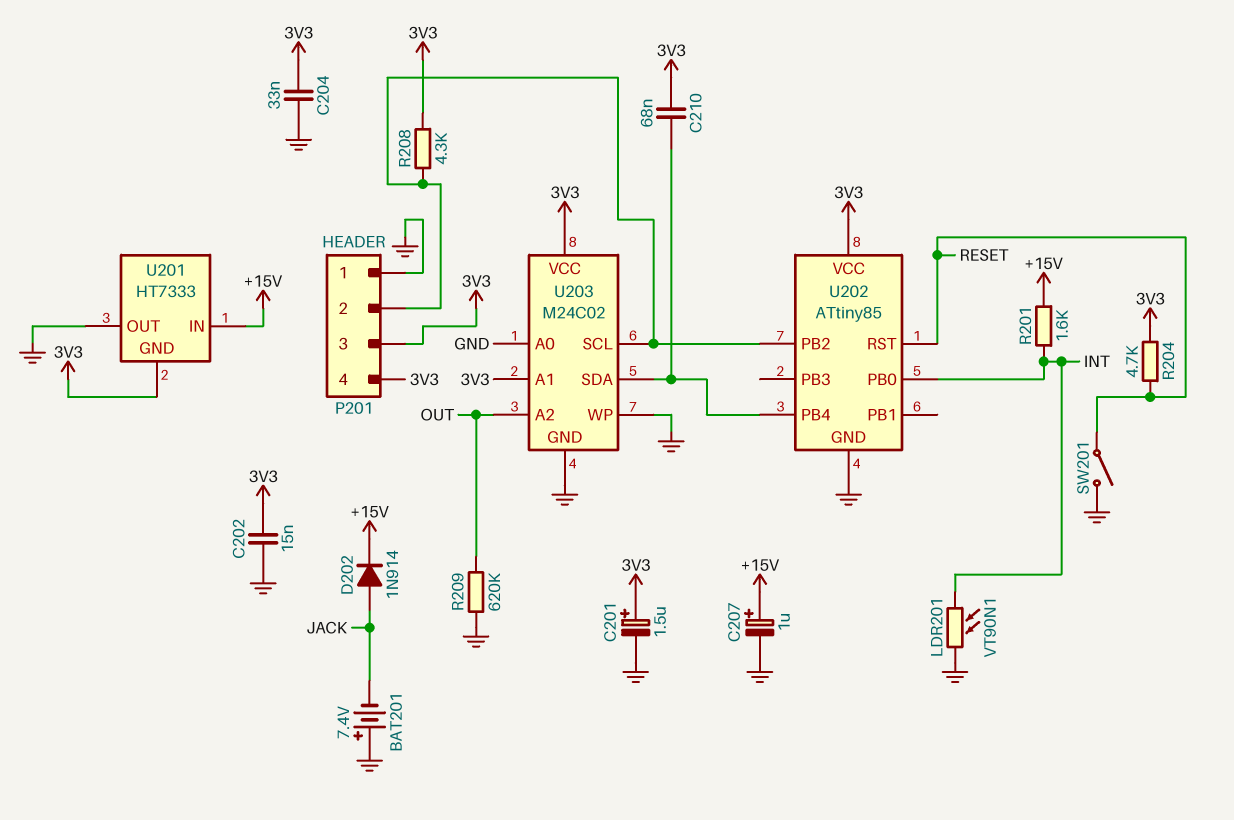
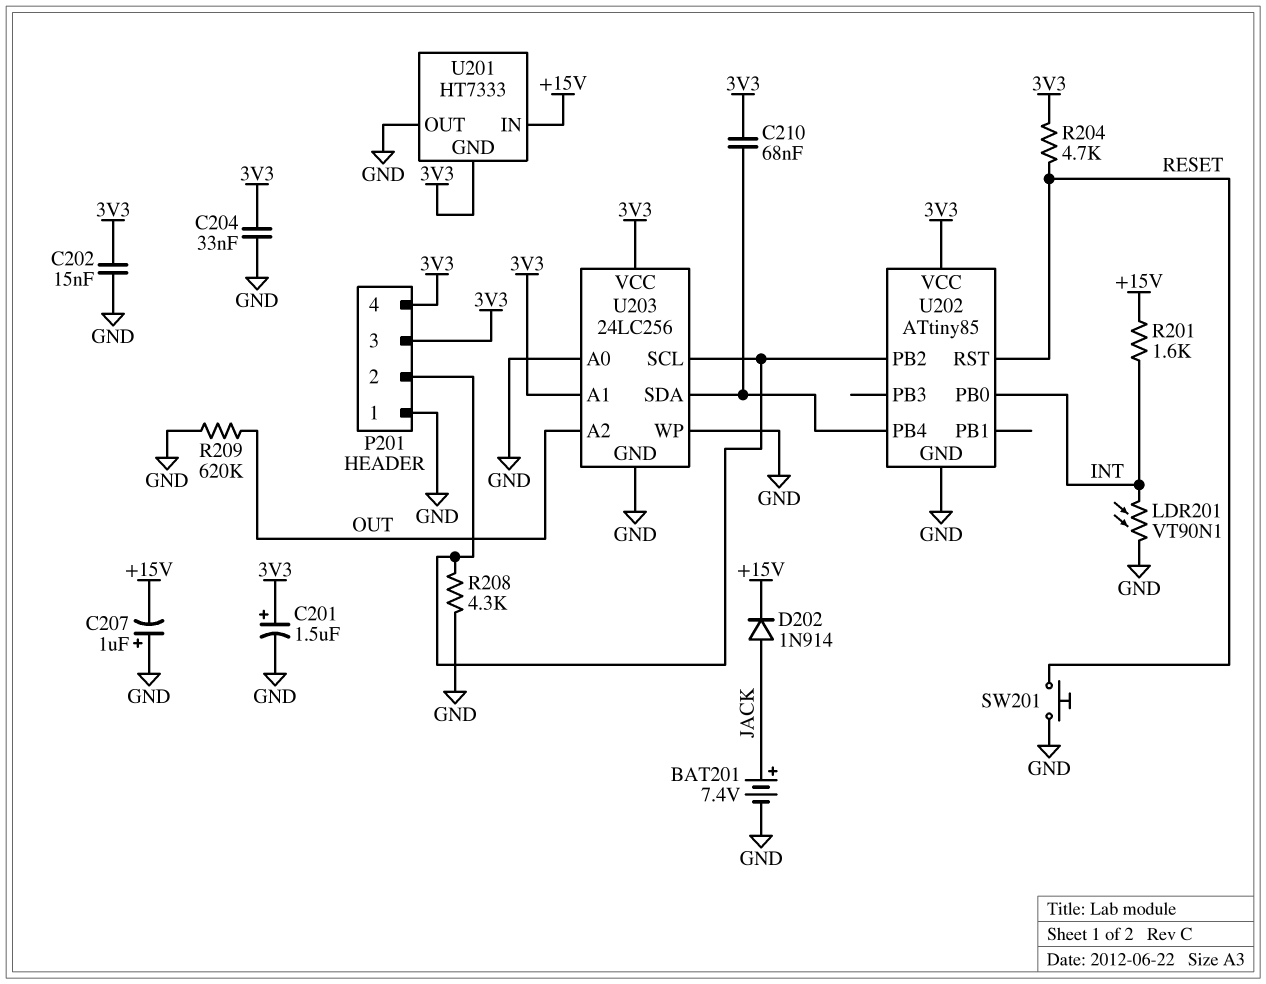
BAT201: 7.4V (plus GND, minus JACK) -> 7.4V (plus JACK, minus GND)
C207: 1uF (plus +15V, minus GND) -> 1uF (plus GND, minus +15V)
R208: 4.3k (3V3, P201/2) -> 4.3k (GND, P201/2)
SW201: switch (GND, RESET) -> button (GND, RESET)
U203: M24C02 -> 24LC256

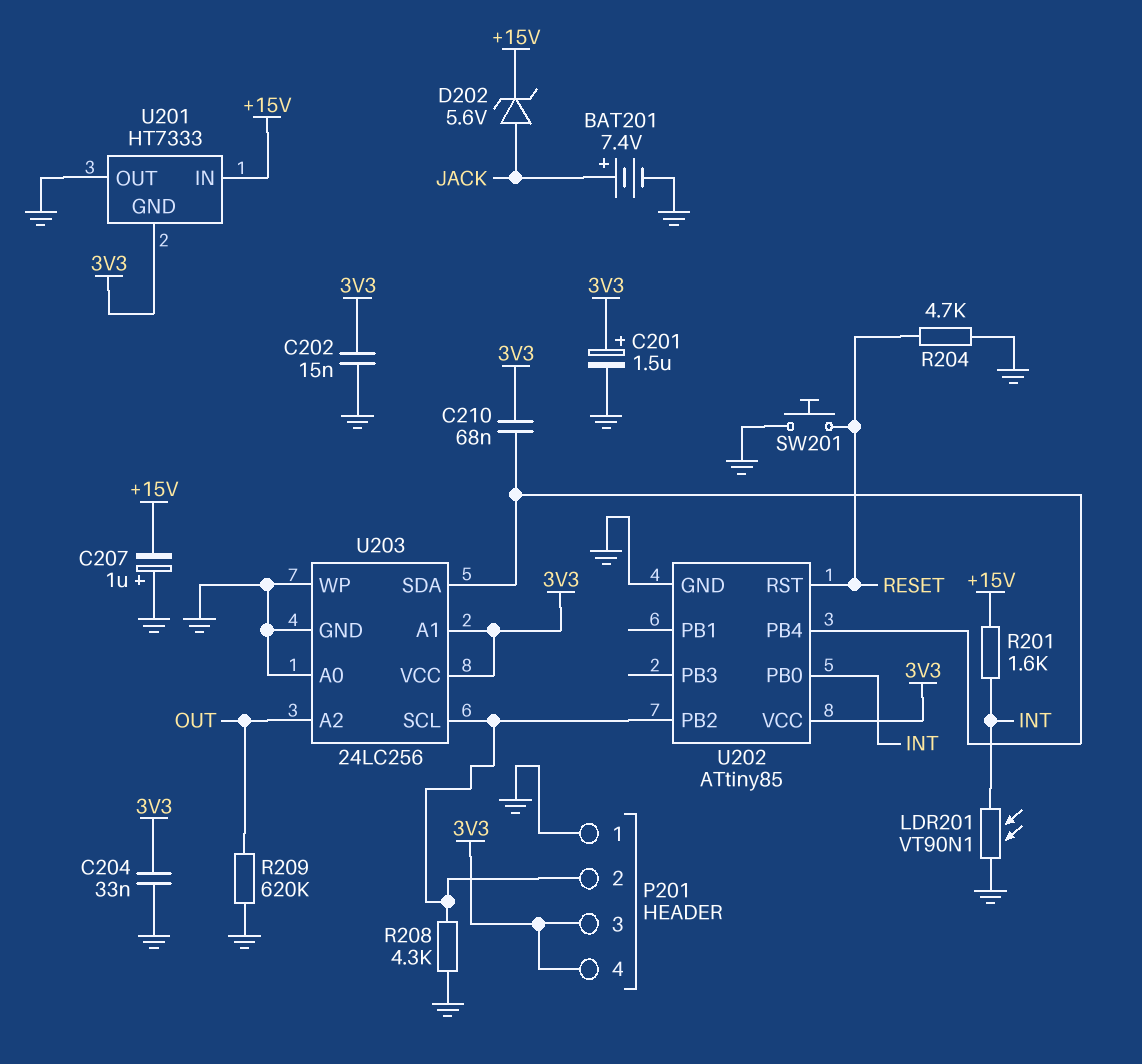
D202: diode 1N914 (A JACK, K +15V) -> zener 5.6V (A JACK, K +15V)
R204: 4.7k (3V3, RESET) -> 4.7k (GND, RESET)

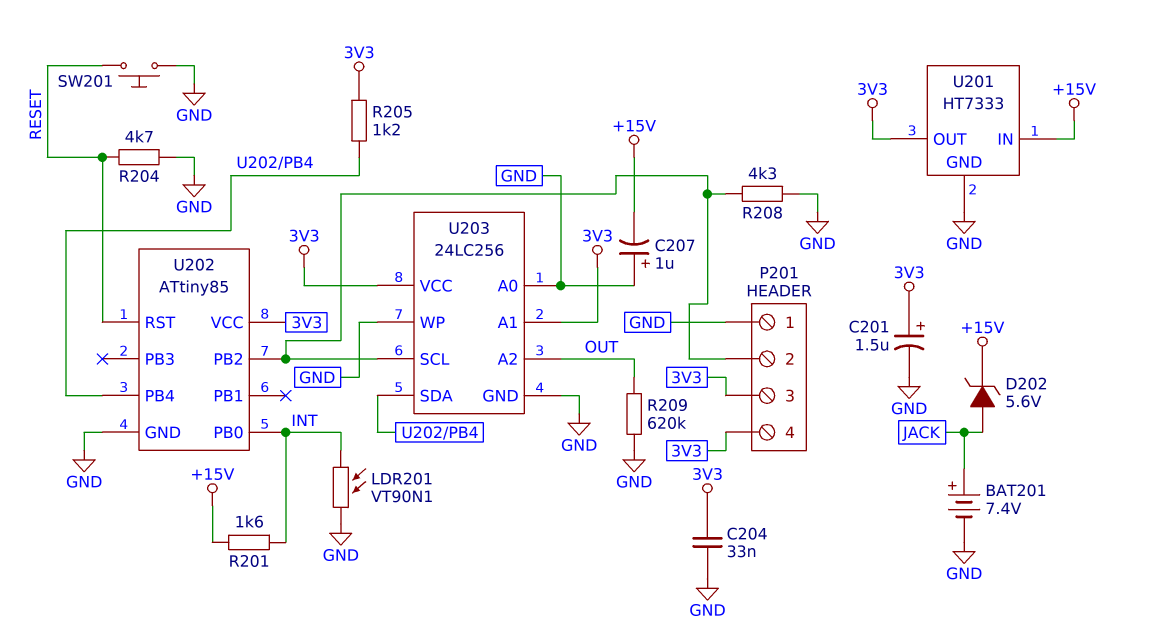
C202: 15nF (3V3, GND) -> none
C210: 68nF (3V3, U202/PB4) -> none
R205: none -> 1.2k (3V3, U202/PB4)
U201 pin GND: 3V3 -> GND
U201 pin OUT: GND -> 3V3

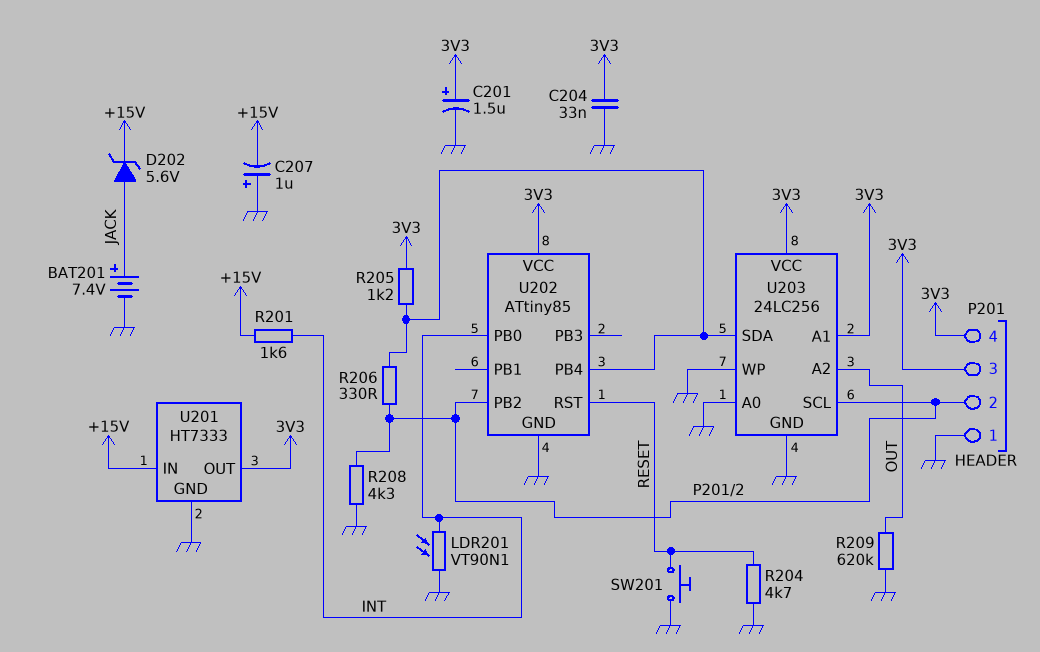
R206: none -> 330 (P201/2, U202/PB4)

